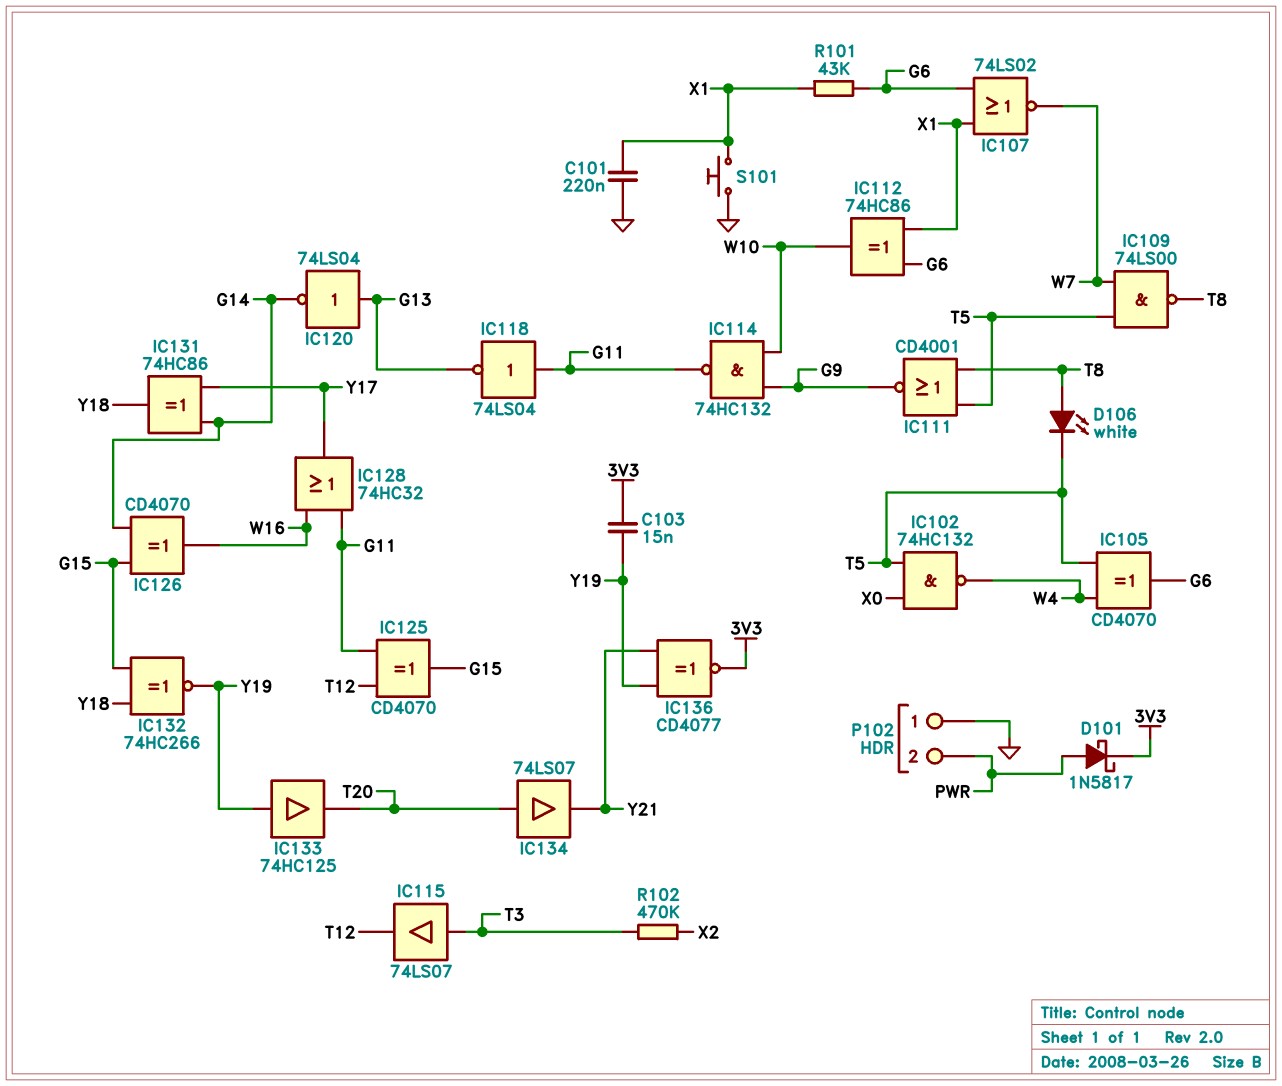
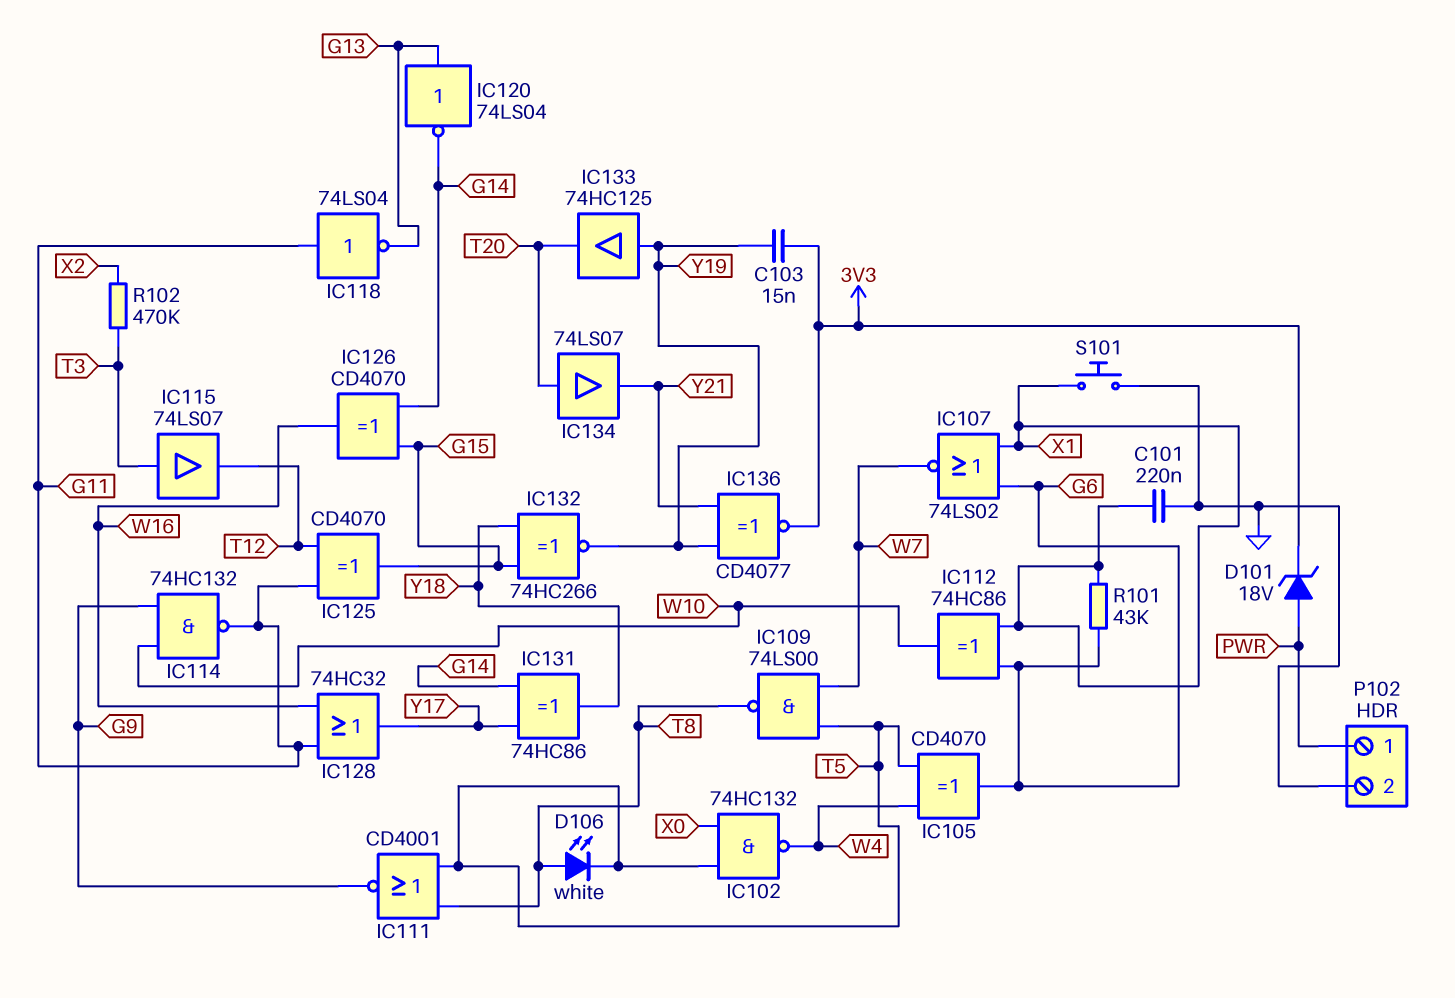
D101: schottky 1N5817 (A PWR, K 3V3) -> zener 18V (A PWR, K 3V3)
P102 pin 1: GND -> PWR
P102 pin 2: PWR -> GND

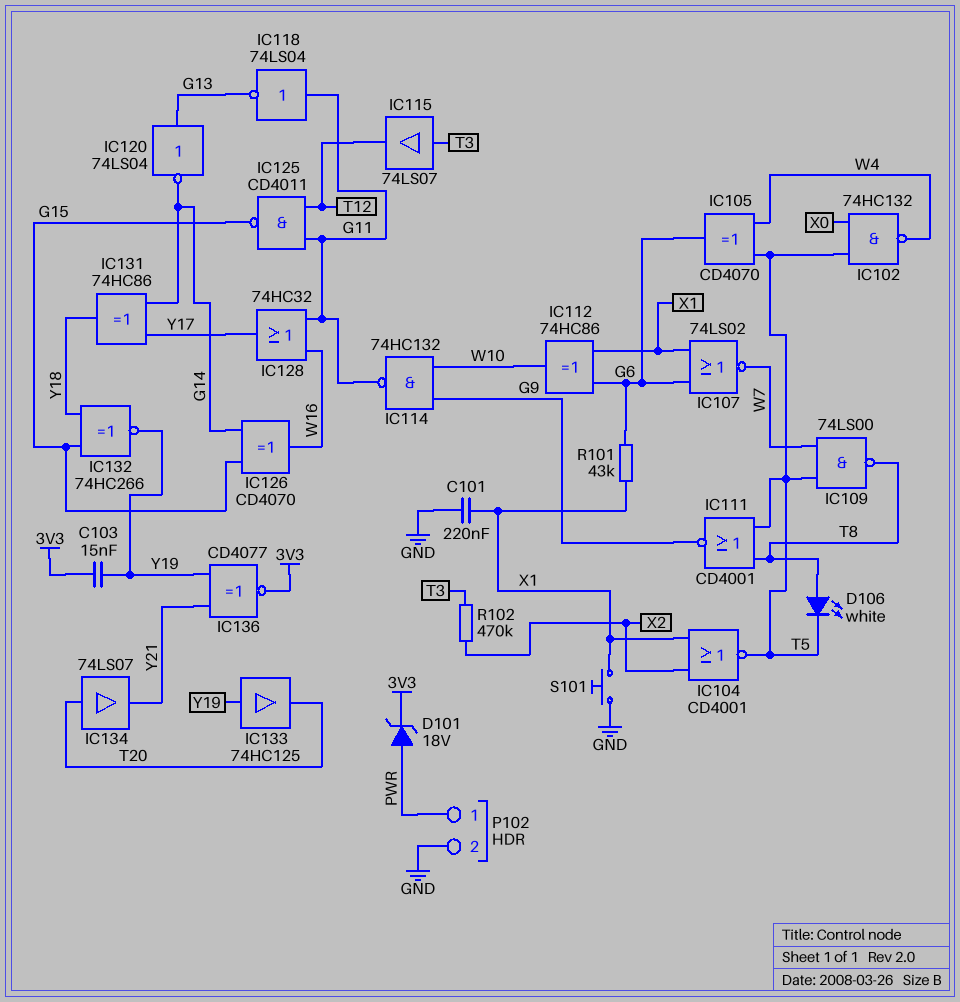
IC104: none -> NOR CD4001 (in X1, in X2, out T5)
IC125: XOR CD4070 (in G11, in T12, out G15) -> NAND CD4011 (in G11, in T12, out G15)

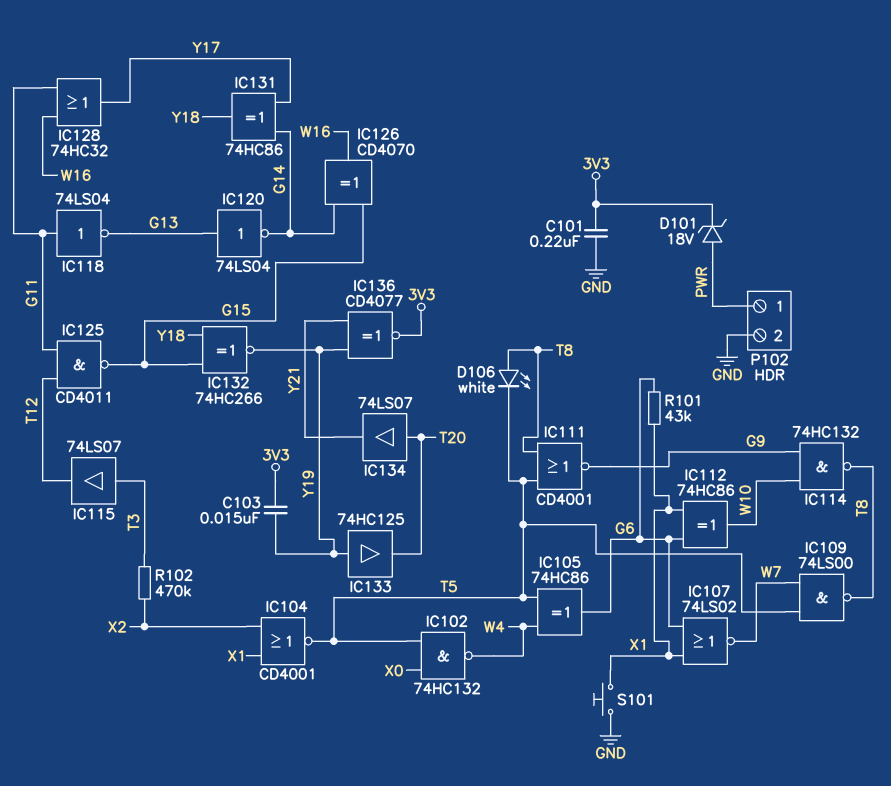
C101: 220nF (GND, X1) -> 220nF (3V3, GND)
IC105: XOR CD4070 (in T5, in W4, out G6) -> XOR 74HC86 (in T5, in W4, out G6)
IC114: NAND 74HC132 (in G9, in W10, out G11) -> NAND 74HC132 (in G9, in W10, out T8)

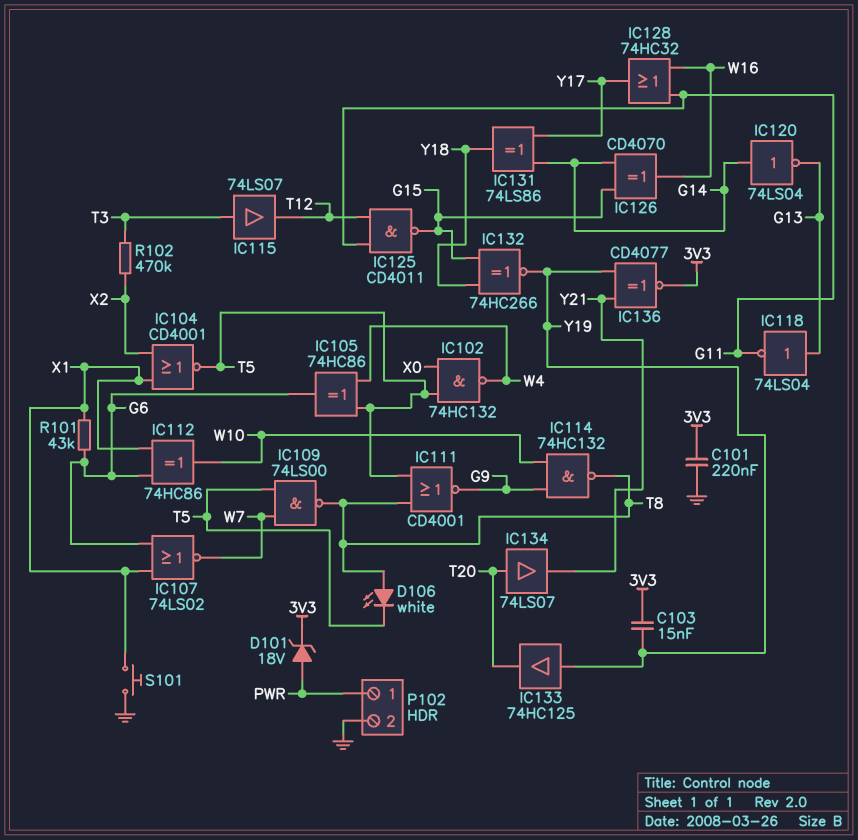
IC118: NOT 74LS04 (in G11, out G13) -> NOT 74LS04 (in G13, out G11)
IC120: NOT 74LS04 (in G13, out G14) -> NOT 74LS04 (in G14, out G13)
IC131: XOR 74HC86 (in G14, in Y17, out Y18) -> XOR 74LS86 (in G14, in Y17, out Y18)

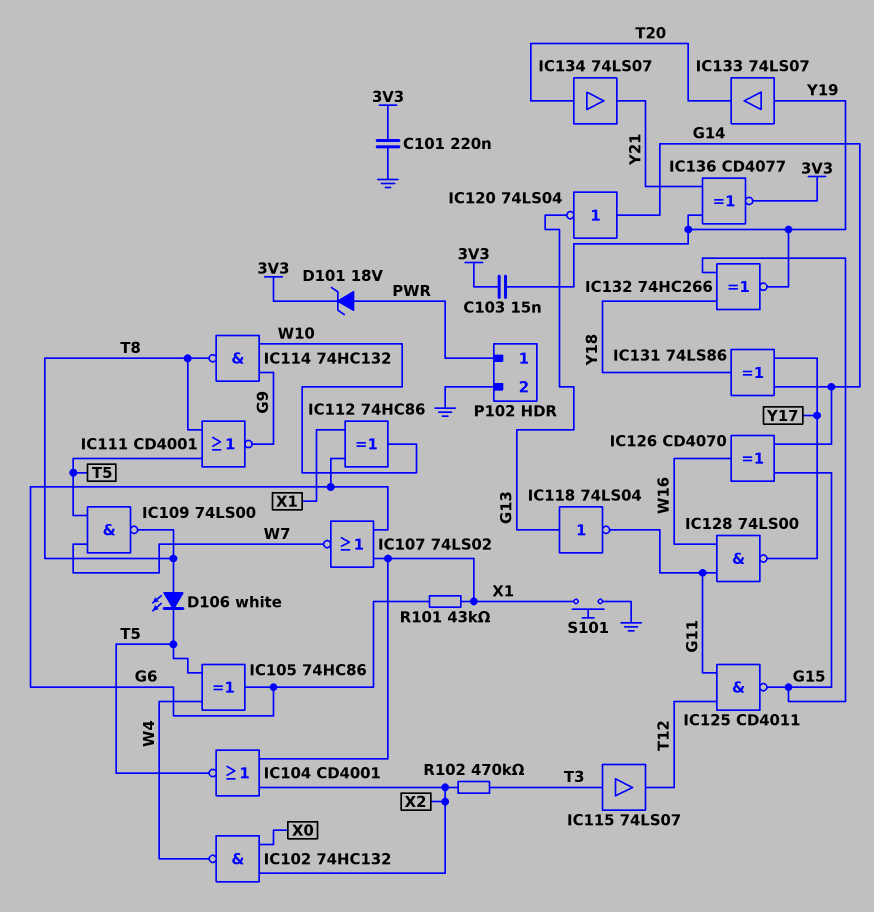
IC102: NAND 74HC132 (in T5, in X0, out W4) -> NAND 74HC132 (in X0, in X2, out W4)
IC128: OR 74HC32 (in G11, in W16, out Y17) -> NAND 74LS00 (in G11, in W16, out Y17)
IC133: buffer 74HC125 (in Y19, out T20) -> buffer 74LS07 (in Y19, out T20)

